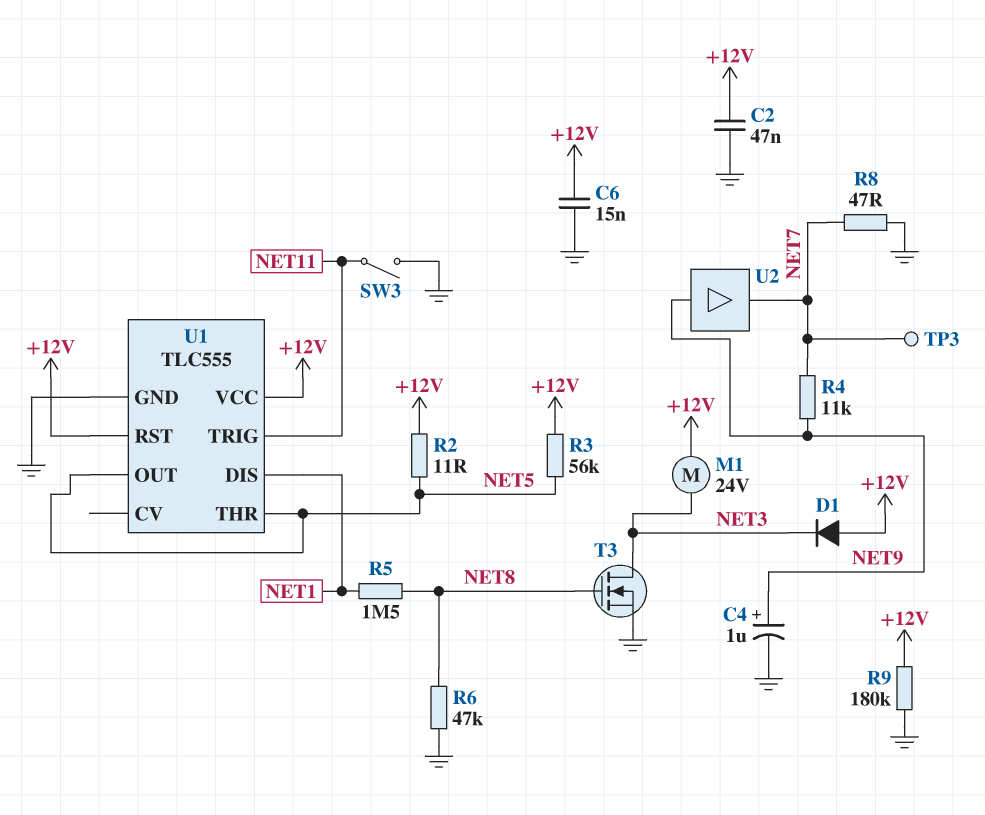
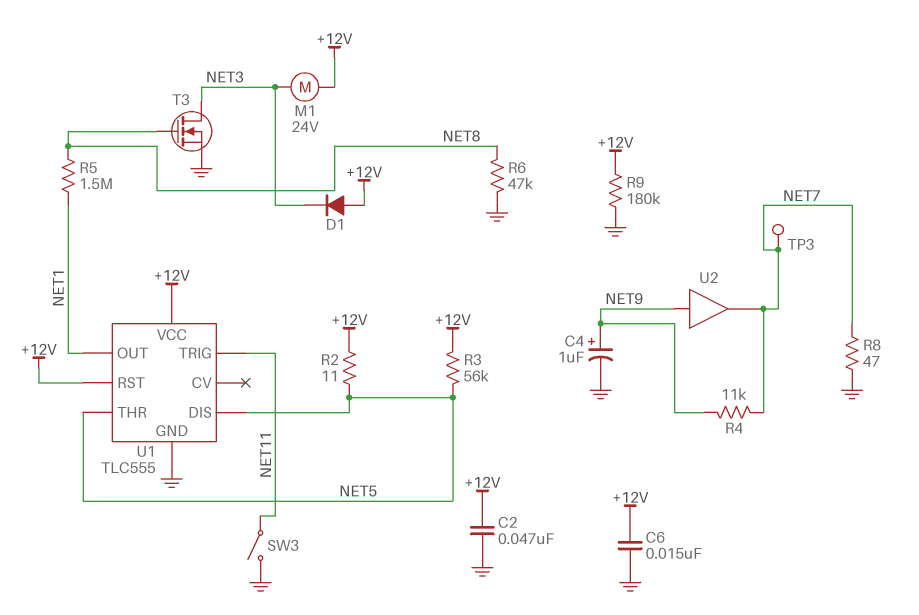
U1 pin DIS: NET1 -> NET5
U1 pin OUT: NET5 -> NET1

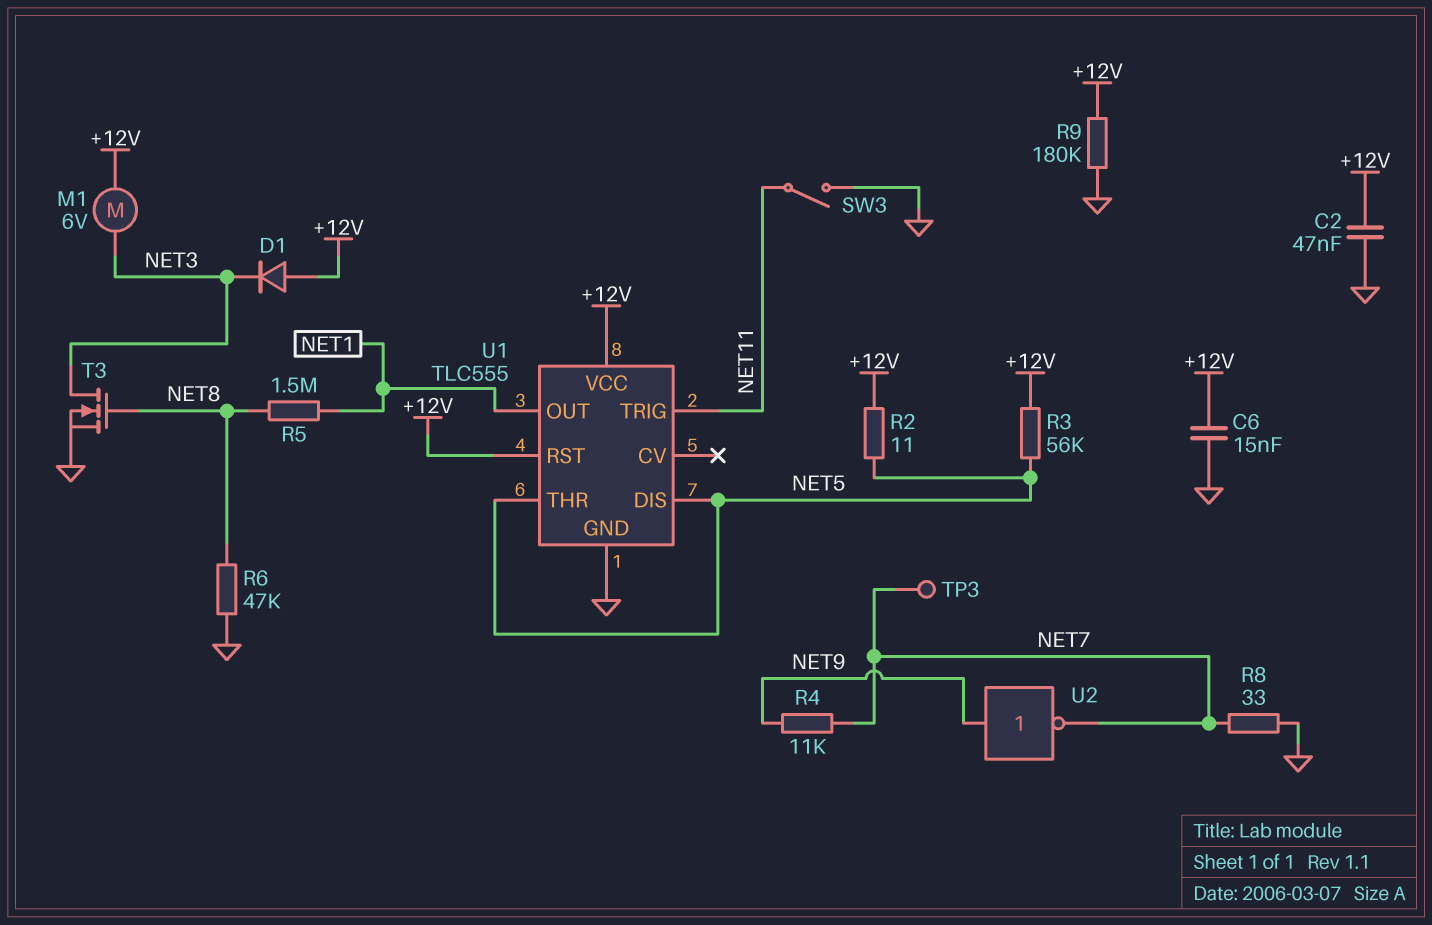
C4: 1uF (plus NET9, minus GND) -> none
M1: motor 24V (+12V, NET3) -> motor 6V (+12V, NET3)
R8: 47 (GND, NET7) -> 33 (GND, NET7)
U2: buffer (in NET9, out NET7) -> NOT (in NET9, out NET7)

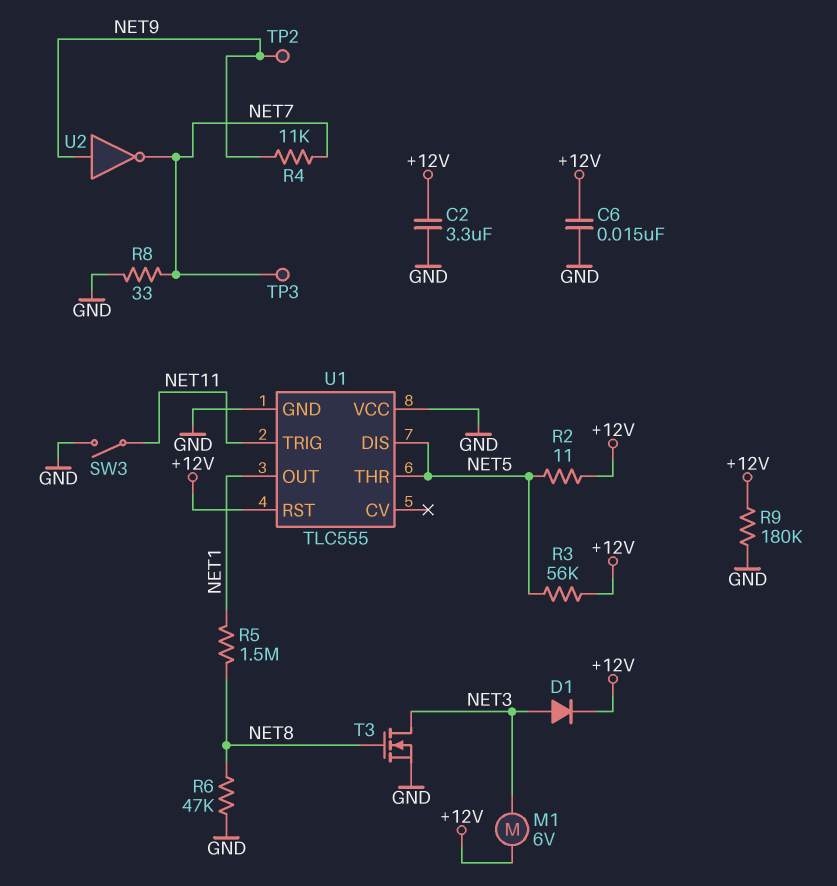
C2: 47nF (+12V, GND) -> 3.3uF (+12V, GND)
D1: diode (A +12V, K NET3) -> diode (A NET3, K +12V)
TP2: none -> test point (NET9)
U1 pin VCC: +12V -> GND

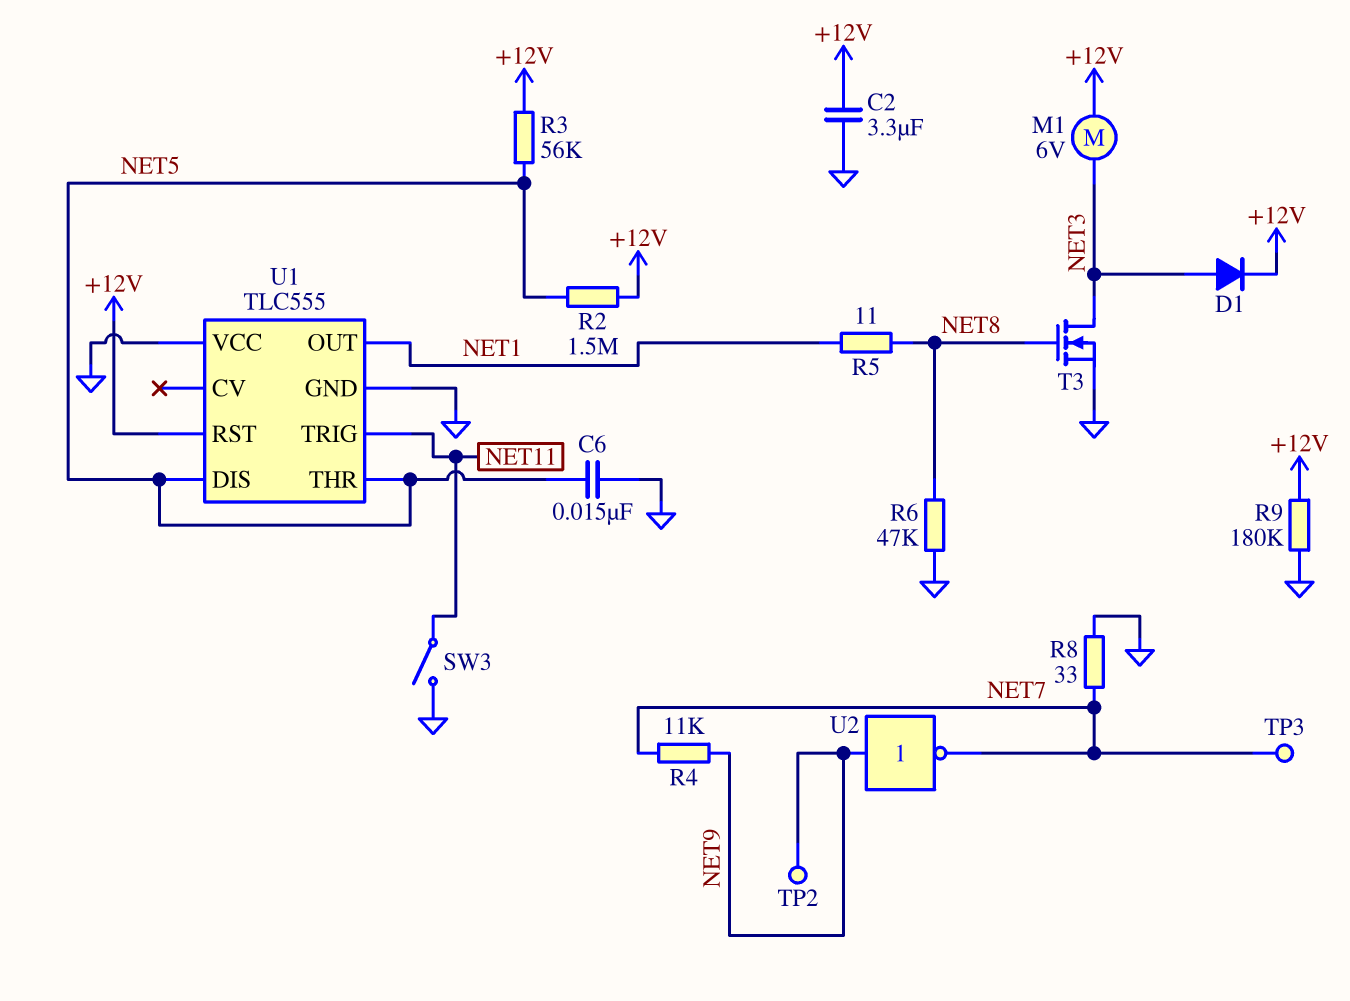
C6: 15nF (+12V, GND) -> 15nF (GND, NET5)
R2: 11 (+12V, NET5) -> 1.5M (+12V, NET5)
R5: 1.5M (NET1, NET8) -> 11 (NET1, NET8)

